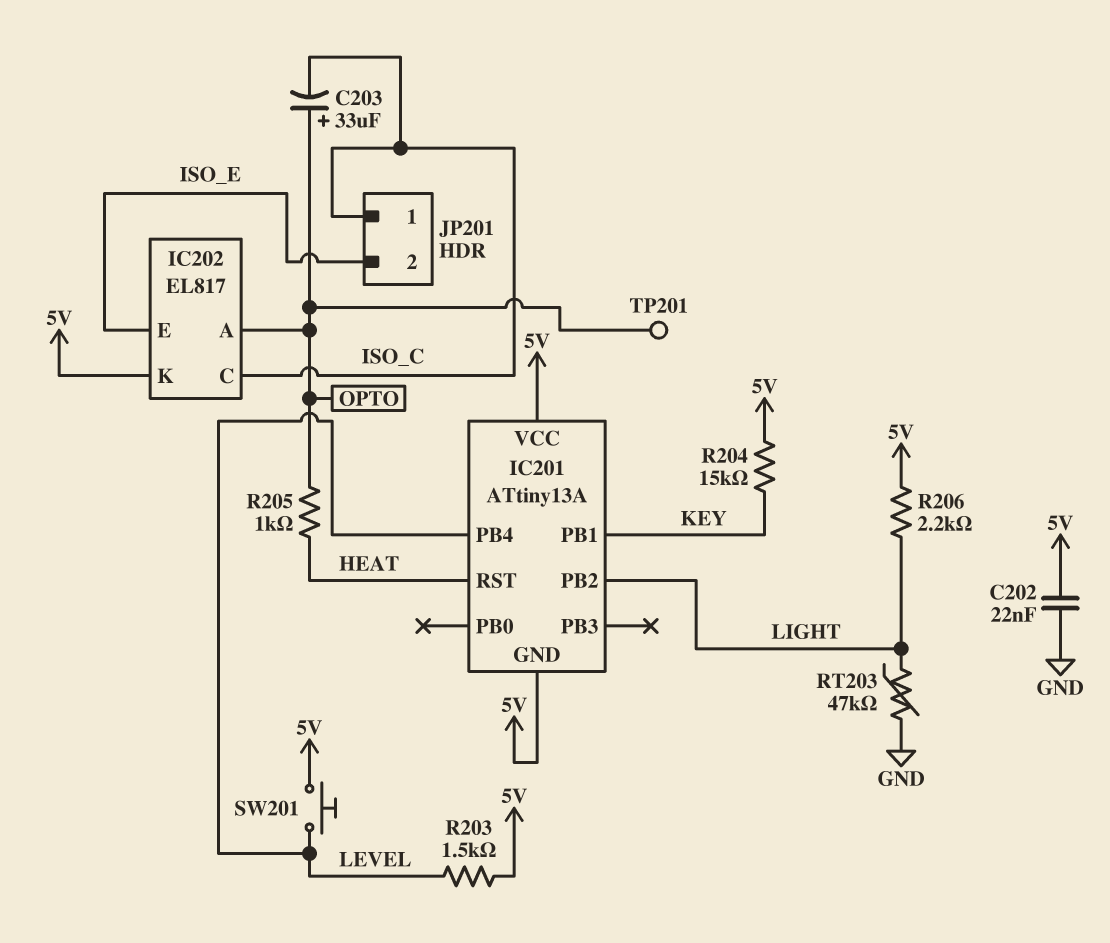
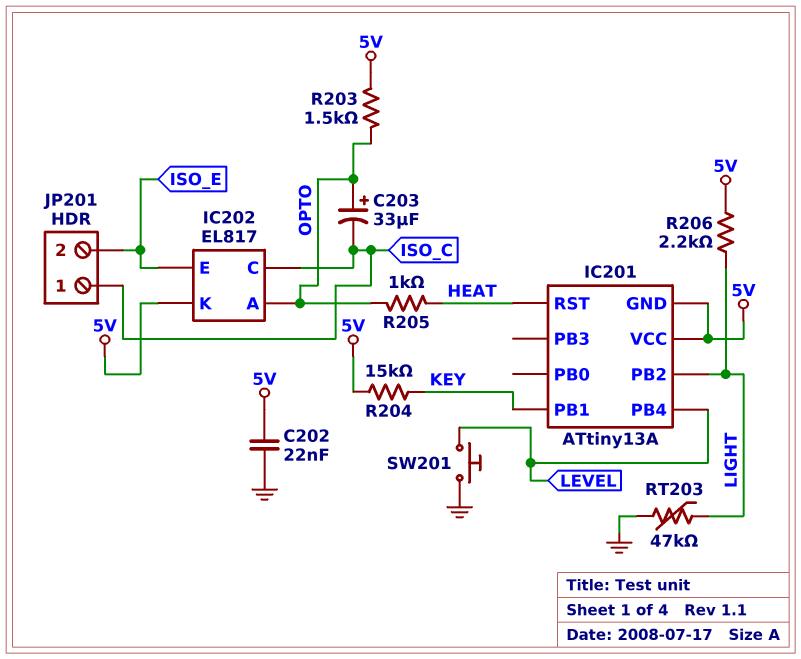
R203: 1.5k (5V, LEVEL) -> 1.5k (5V, OPTO)
SW201: button (5V, LEVEL) -> button (GND, LEVEL)
TP201: test point (OPTO) -> none

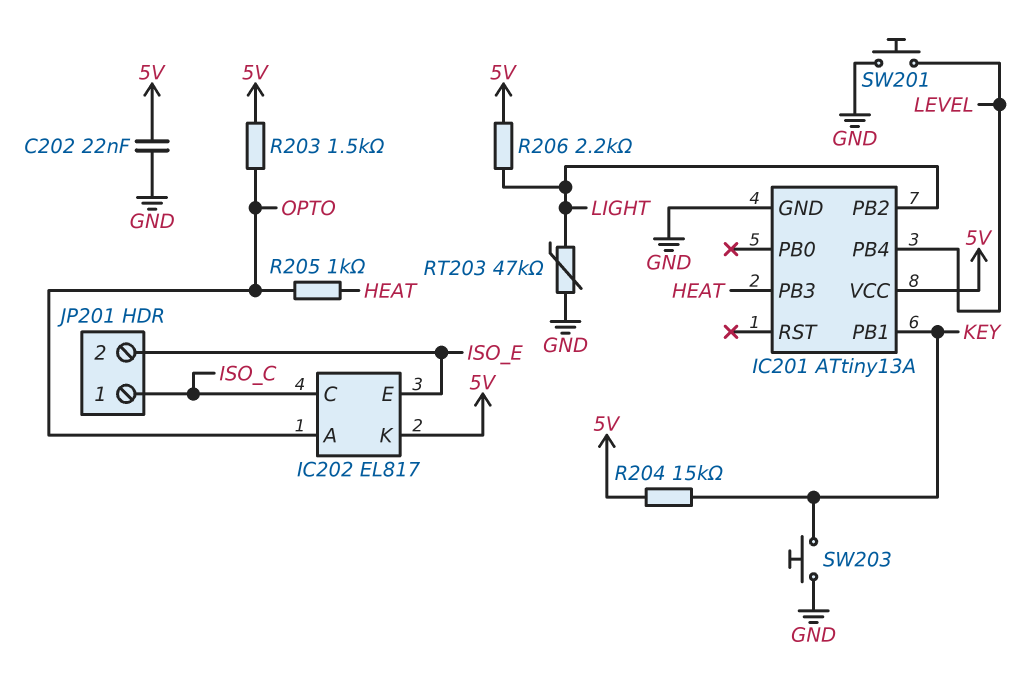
C203: 33uF (plus OPTO, minus ISO_C) -> none
IC201 pin GND: 5V -> GND
IC201 pin PB3: none -> HEAT
IC201 pin RST: HEAT -> none
SW203: none -> button (GND, KEY)

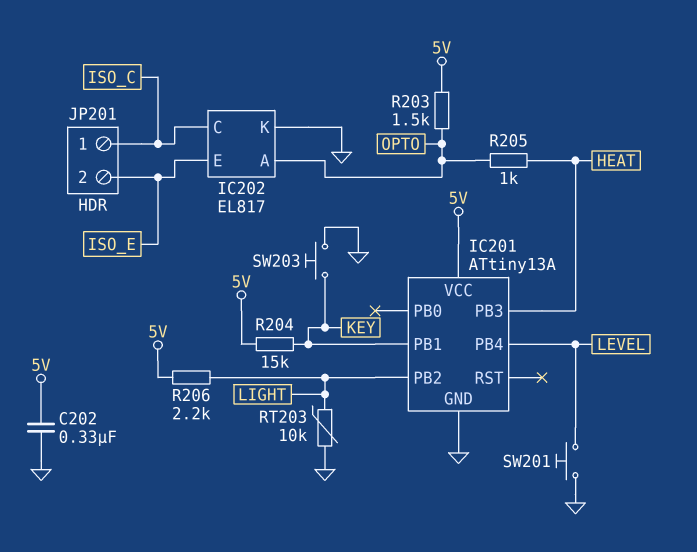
C202: 22nF (5V, GND) -> 330nF (5V, GND)
IC202 pin K: 5V -> GND
RT203: 47k (GND, LIGHT) -> 10k (GND, LIGHT)

